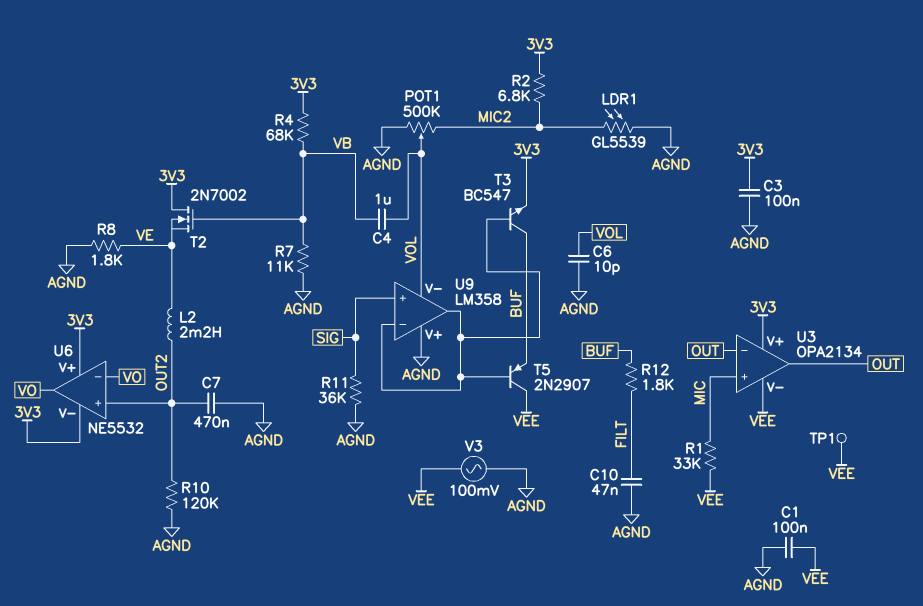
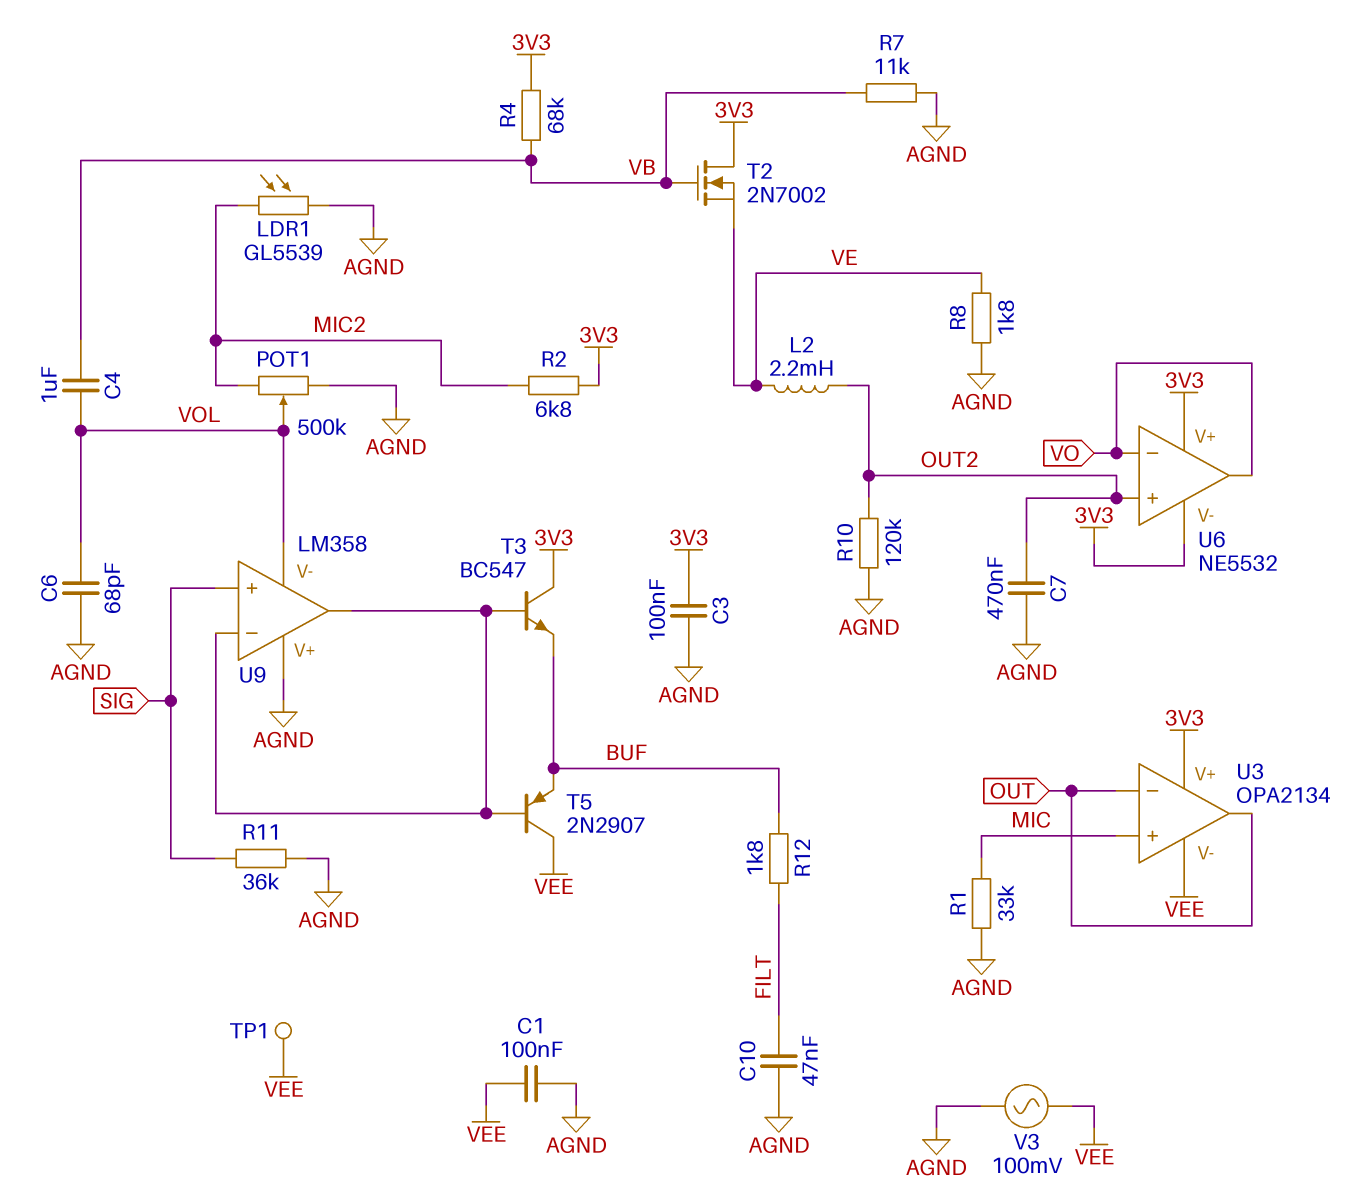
C6: 10pF (AGND, VOL) -> 68pF (AGND, VOL)
R1: 33k (MIC, VEE) -> 33k (AGND, MIC)
T3: NPN BC547 (B U9/in-, C BUF, E 3V3) -> NPN BC547 (B U9/in-, C 3V3, E BUF)

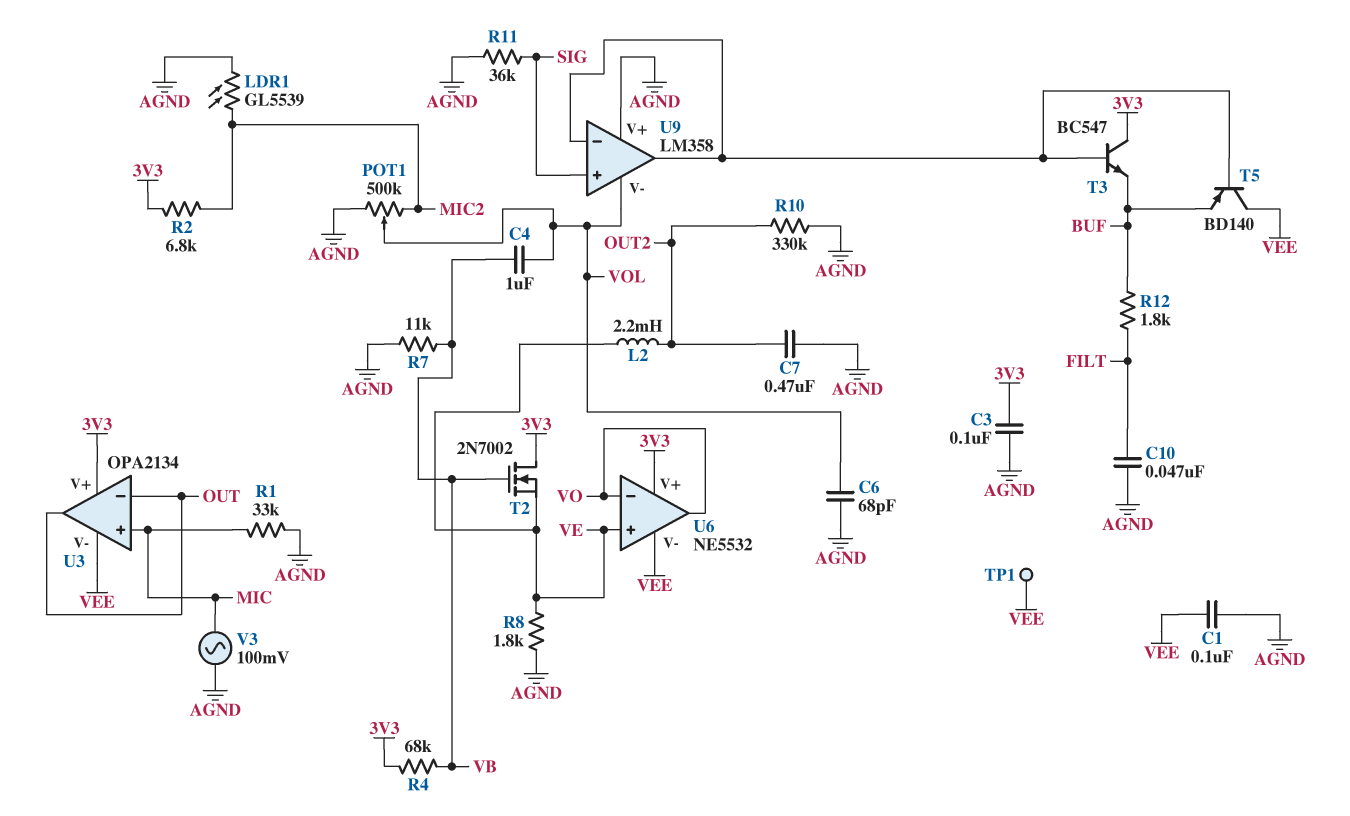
R10: 120k (AGND, OUT2) -> 330k (AGND, OUT2)
T5: PNP 2N2907 (B U9/in-, C VEE, E BUF) -> PNP BD140 (B U9/in-, C VEE, E BUF)
U6 pin V-: 3V3 -> VEE
U6 pin in+: OUT2 -> VE
V3: AC 100mV (AGND, VEE) -> AC 100mV (AGND, MIC)

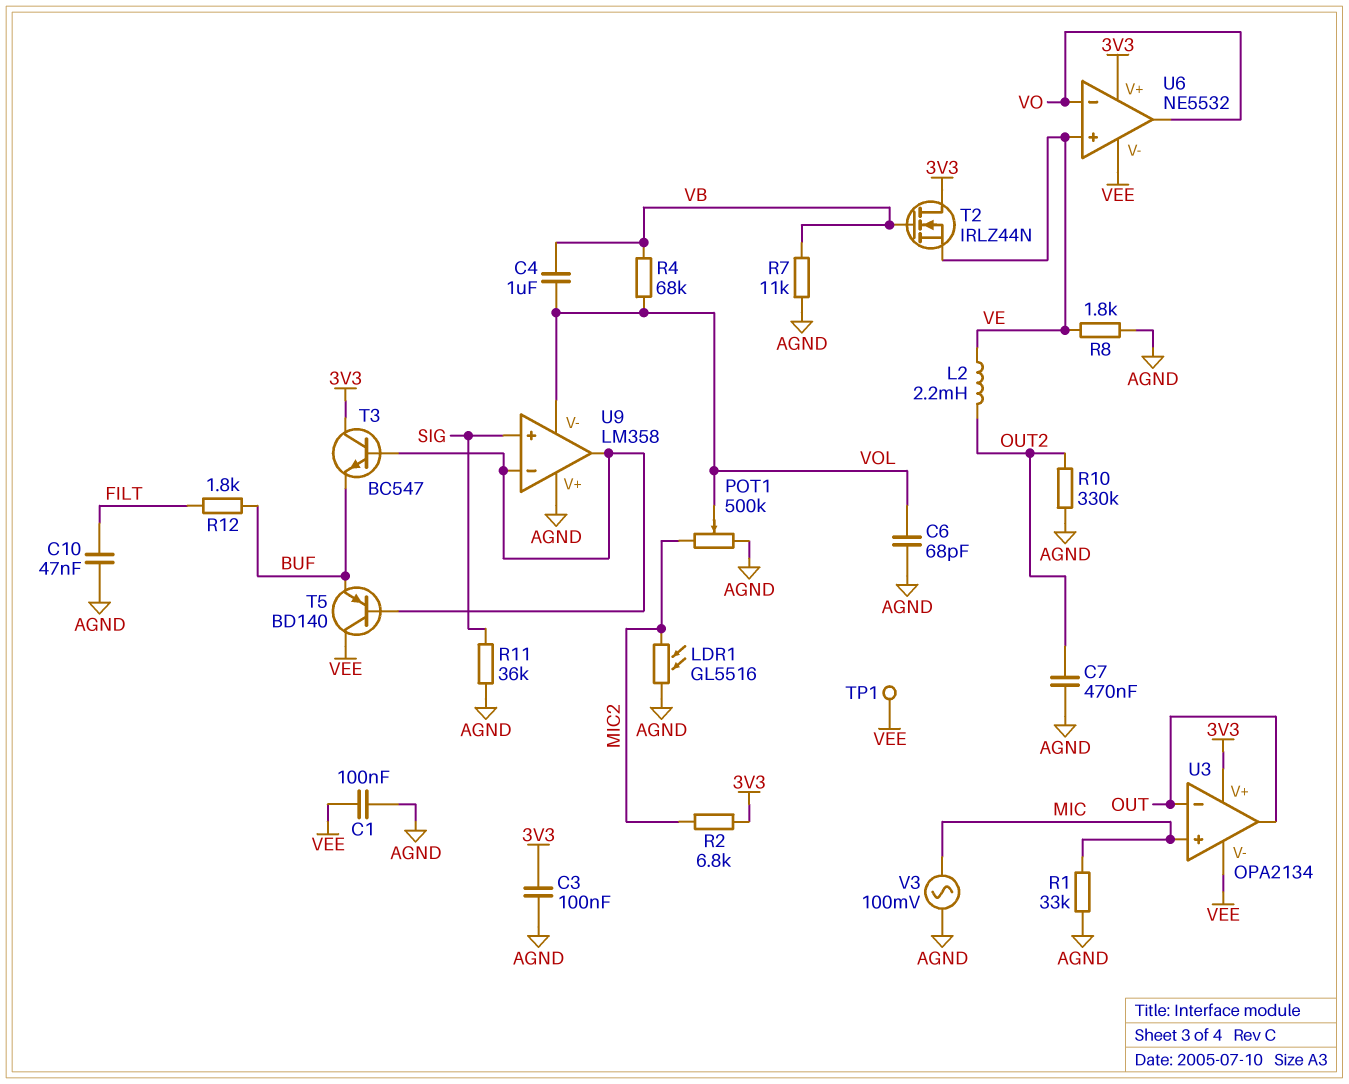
LDR1: GL5539 (AGND, MIC2) -> GL5516 (AGND, MIC2)
R4: 68k (3V3, VB) -> 68k (VB, VOL)
T2: NMOS 2N7002 (G VB, D 3V3, S VE) -> NMOS IRLZ44N (G VB, D 3V3, S VE)

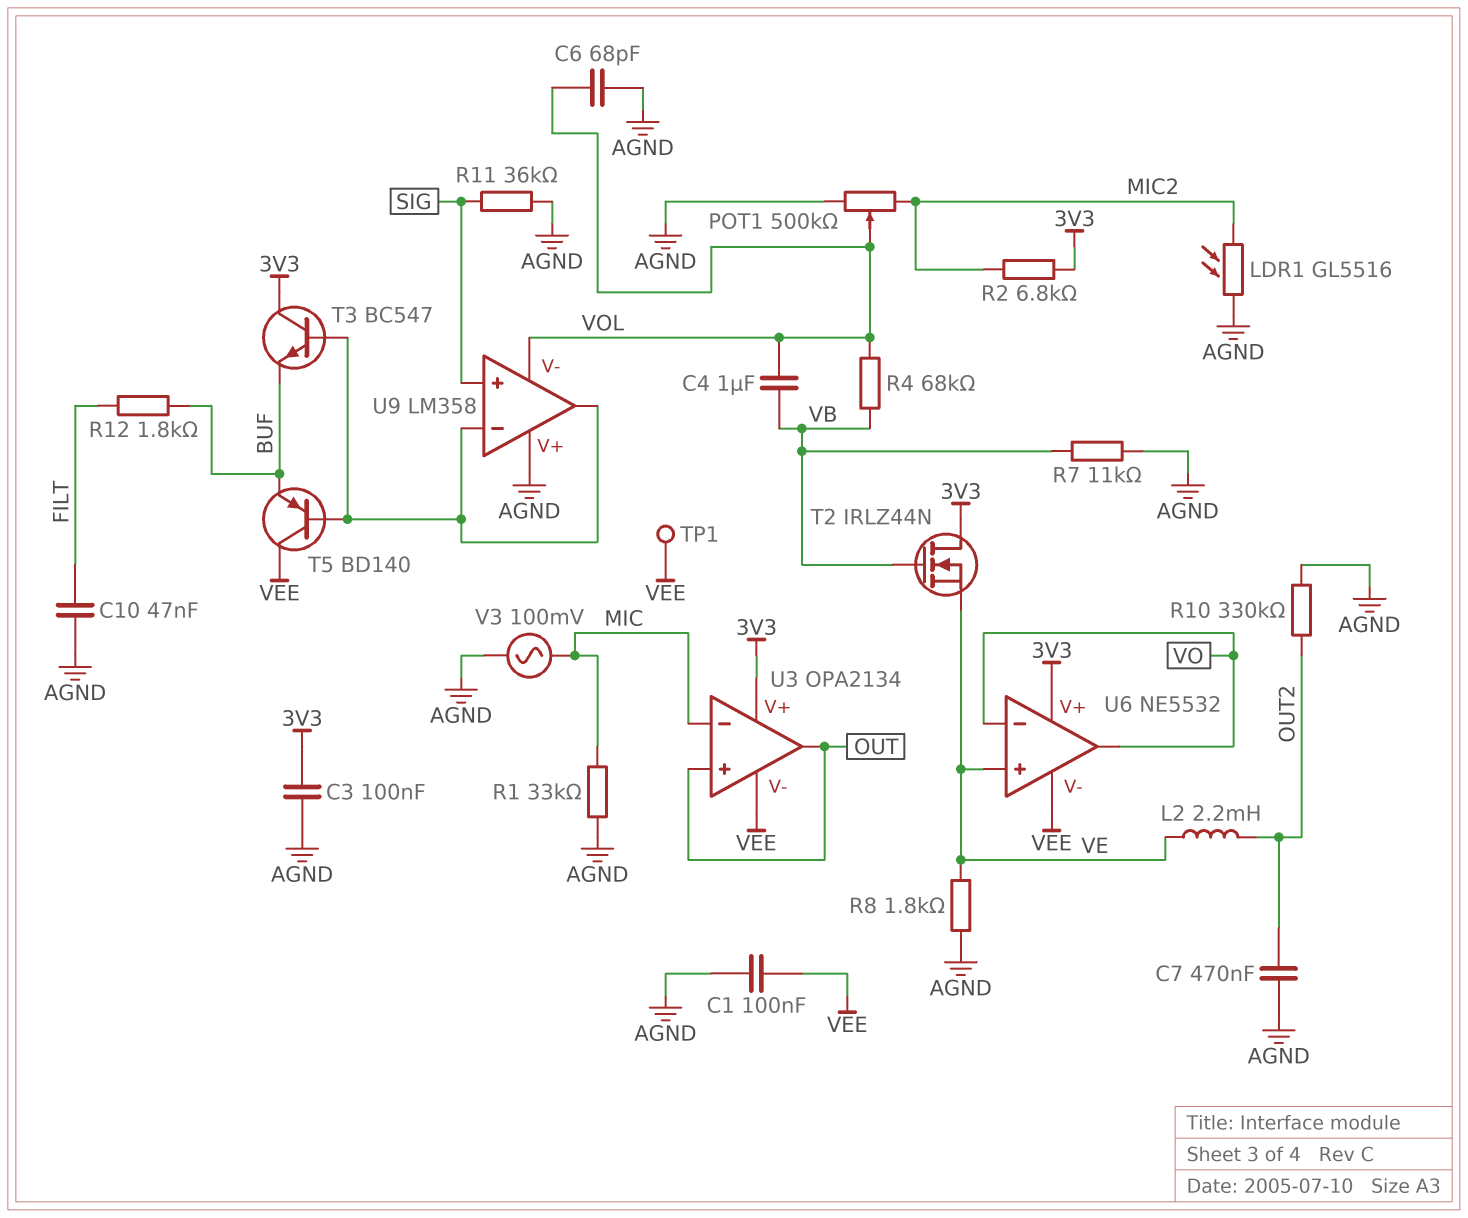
U3 pin in+: MIC -> OUT
U3 pin in-: OUT -> MIC

